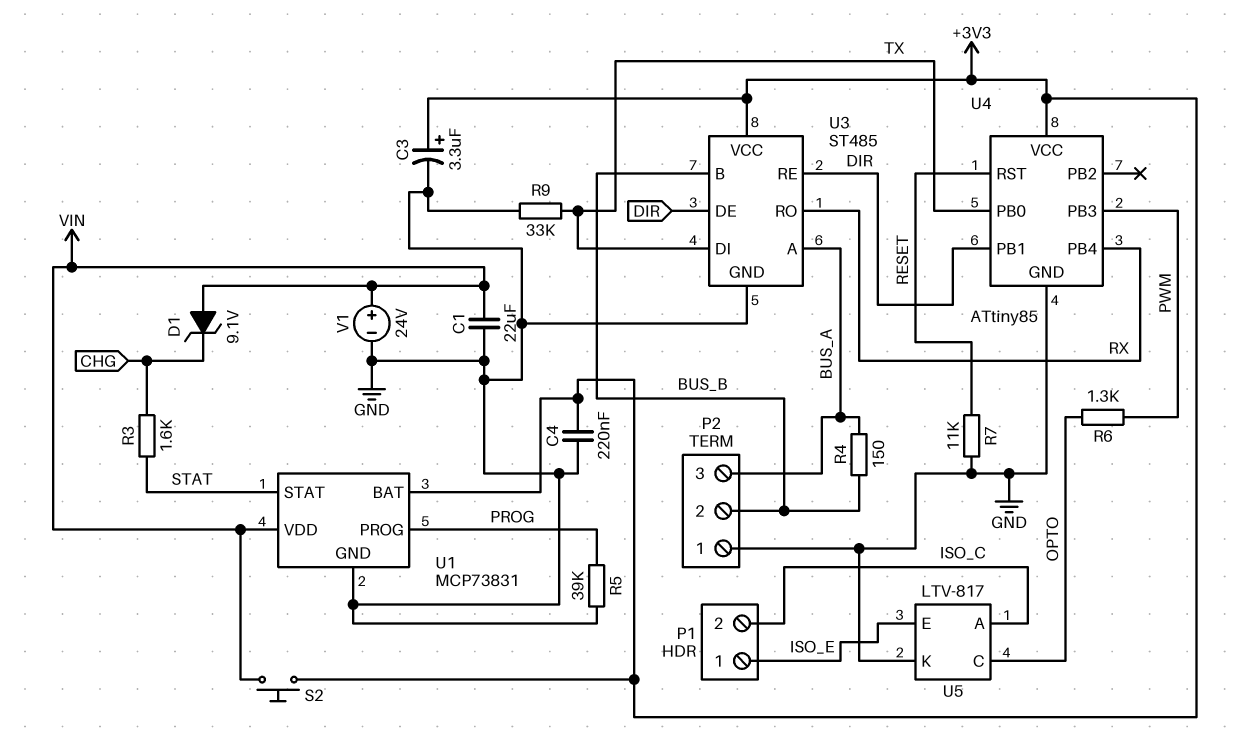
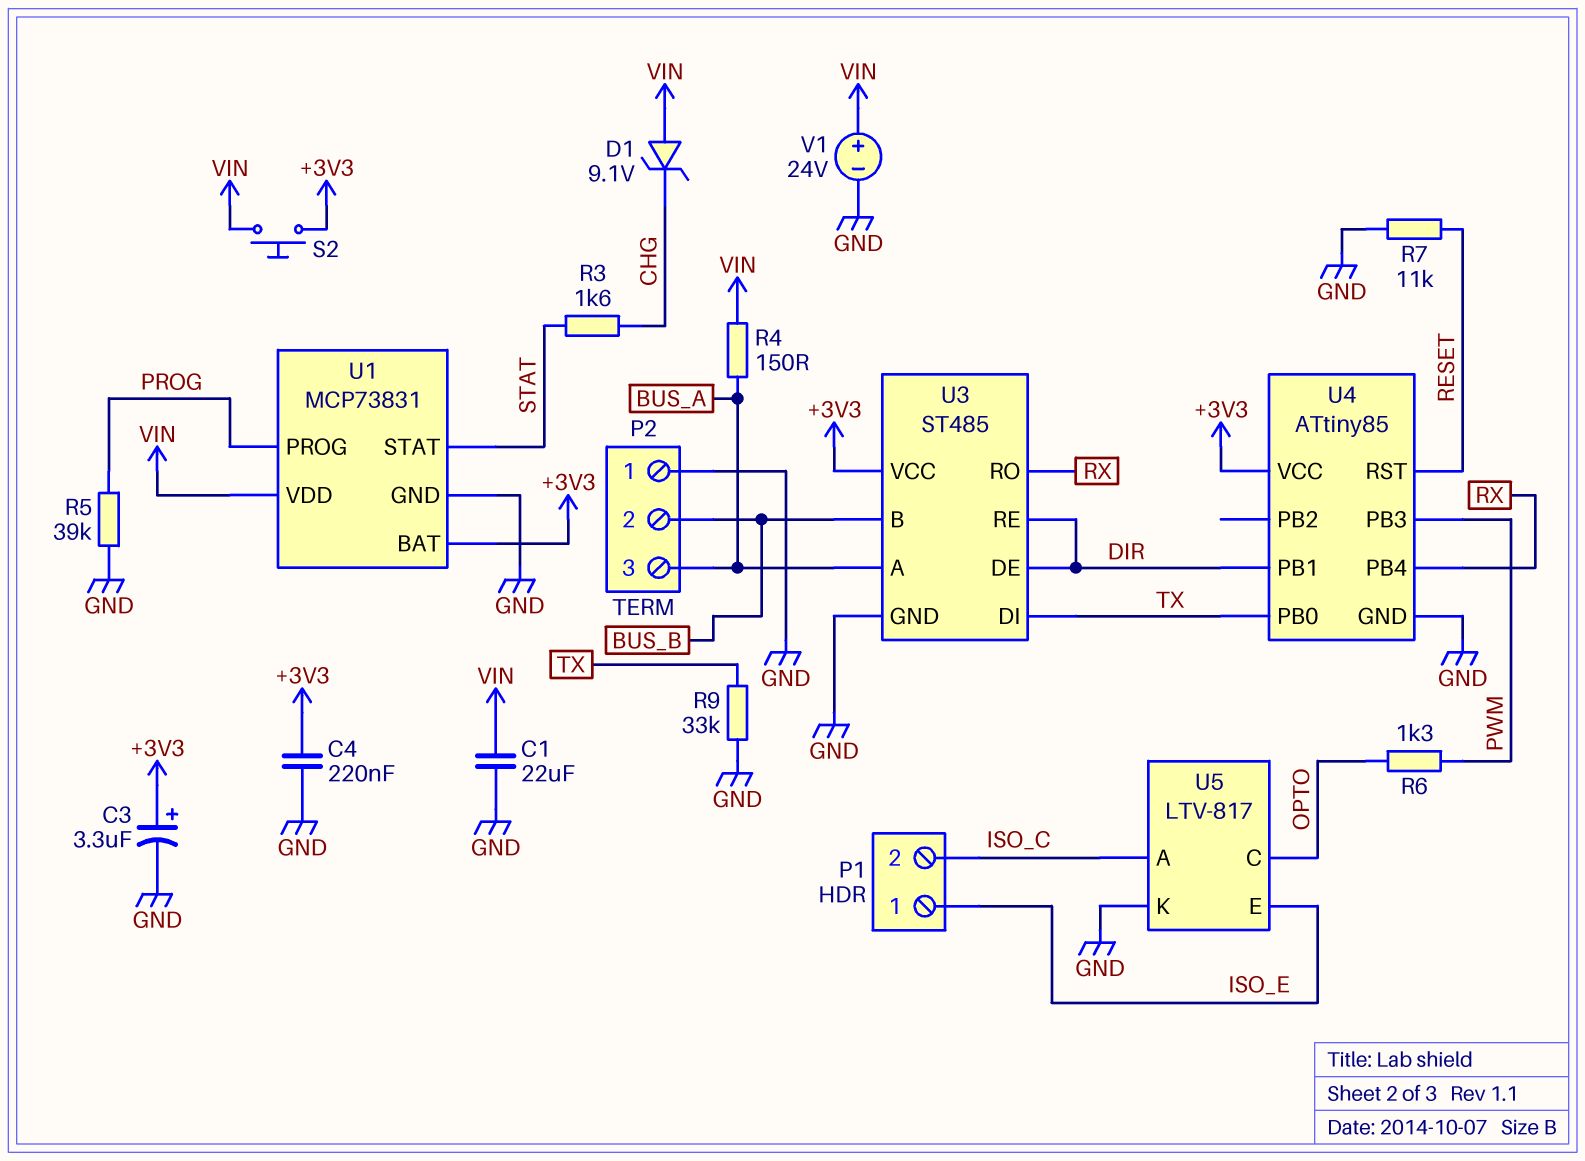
R4: 150 (BUS_A, BUS_B) -> 150 (BUS_A, VIN)

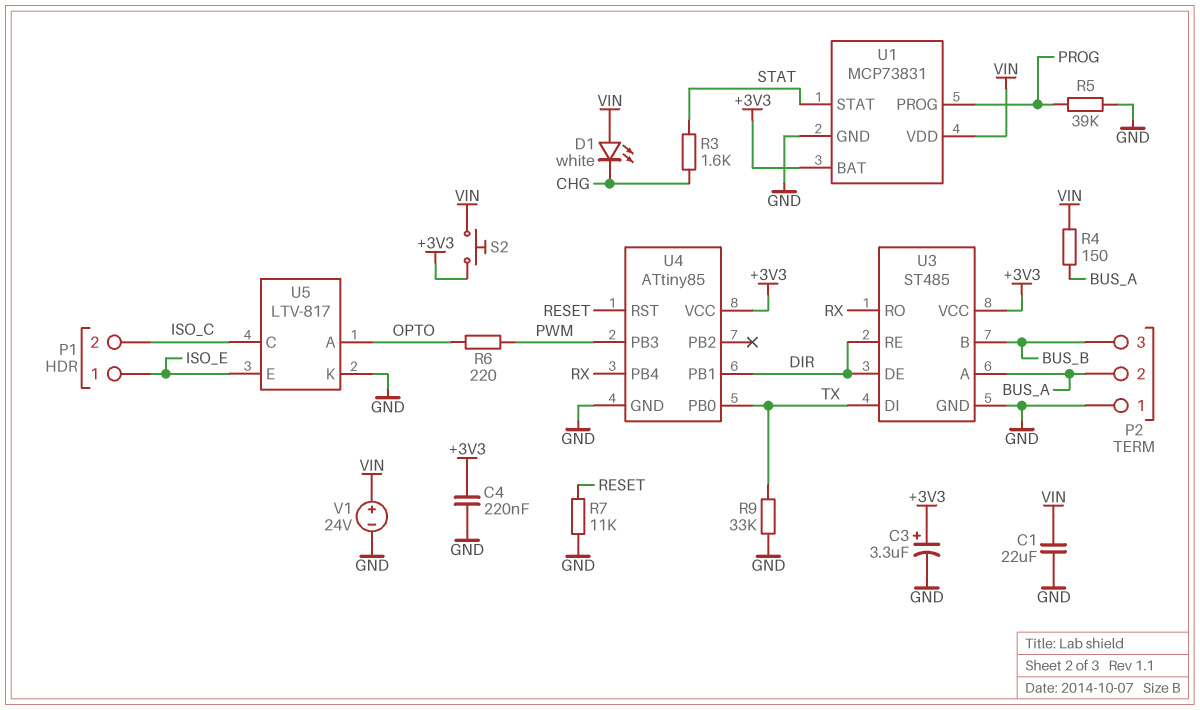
D1: zener 9.1V (A VIN, K CHG) -> LED white (A VIN, K CHG)
P2 pin 2: BUS_B -> BUS_A
P2 pin 3: BUS_A -> BUS_B
R6: 1.3k (OPTO, PWM) -> 220 (OPTO, PWM)
U5 pin A: ISO_C -> OPTO
U5 pin C: OPTO -> ISO_C

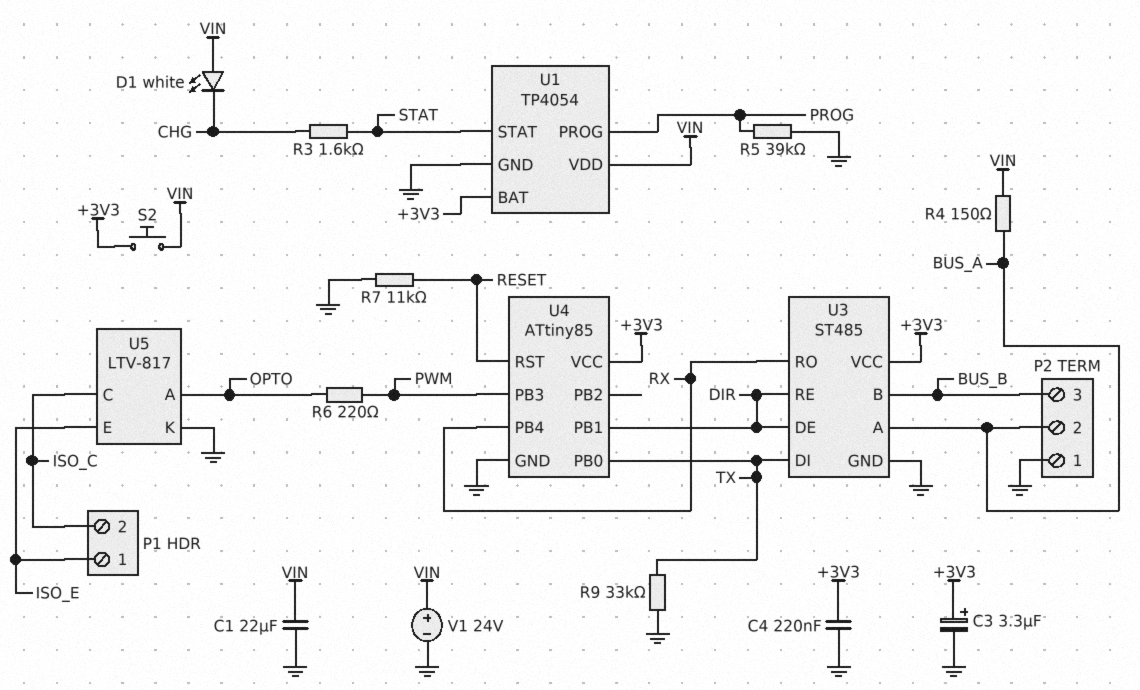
U1: MCP73831 -> TP4054

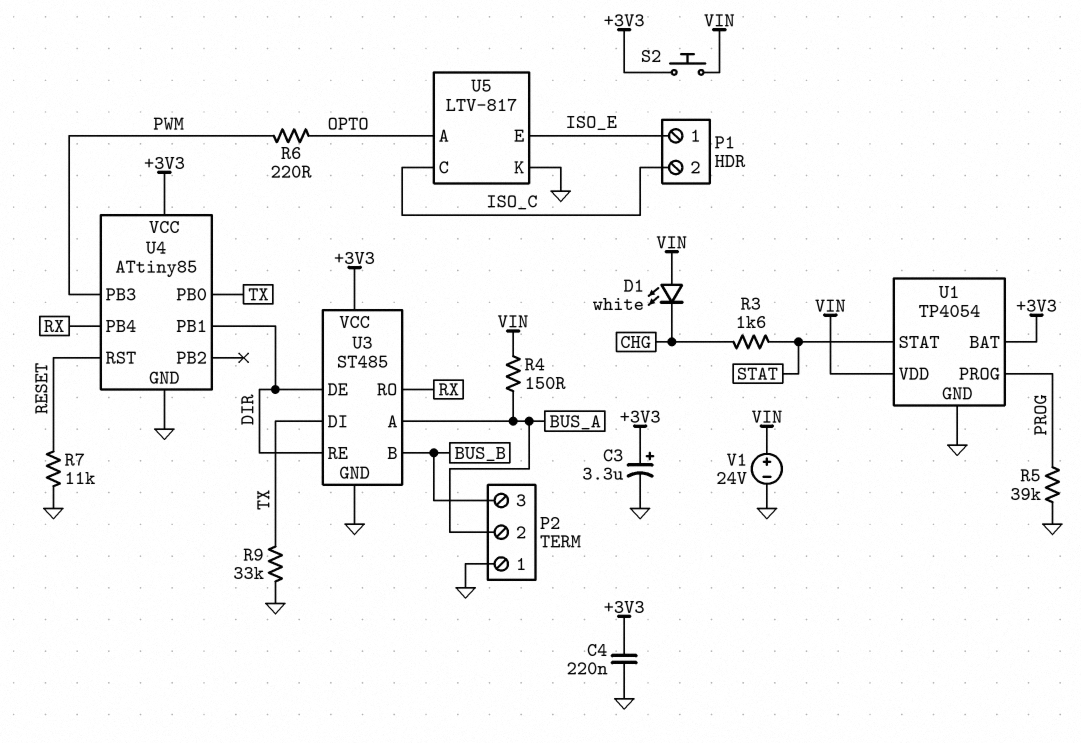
C1: 22uF (GND, VIN) -> none

